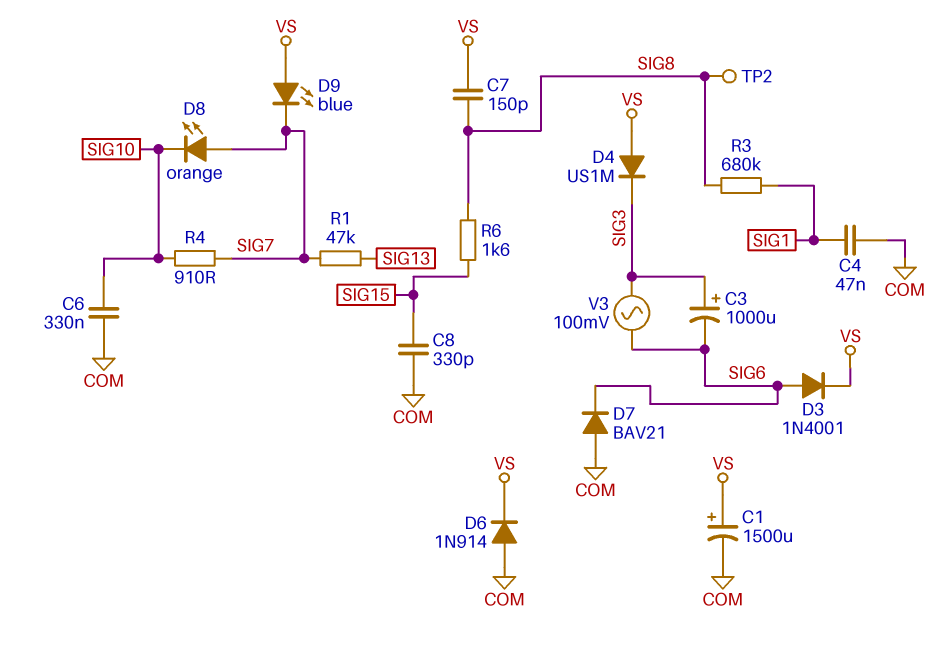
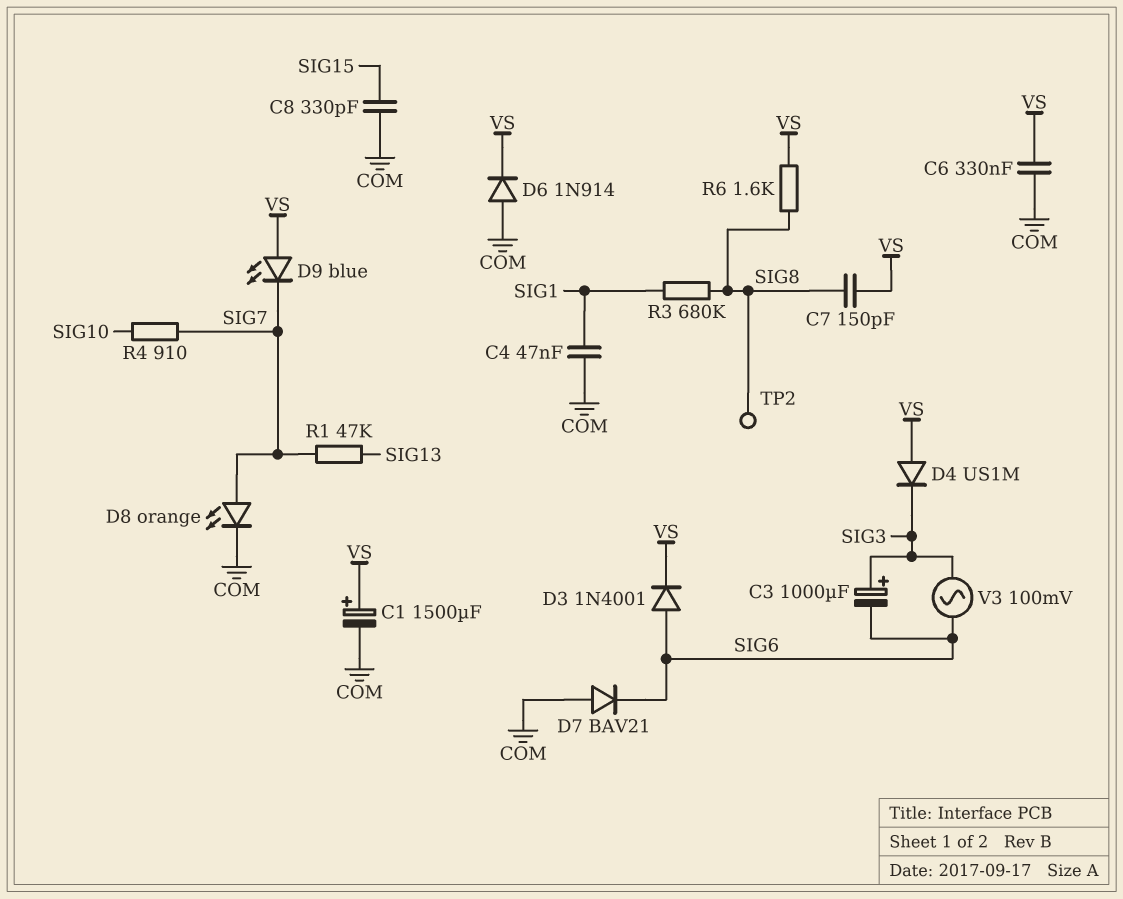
C6: 330nF (COM, SIG10) -> 330nF (COM, VS)
D8: LED orange (A SIG7, K SIG10) -> LED orange (A SIG7, K COM)
R6: 1.6k (SIG8, SIG15) -> 1.6k (SIG8, VS)

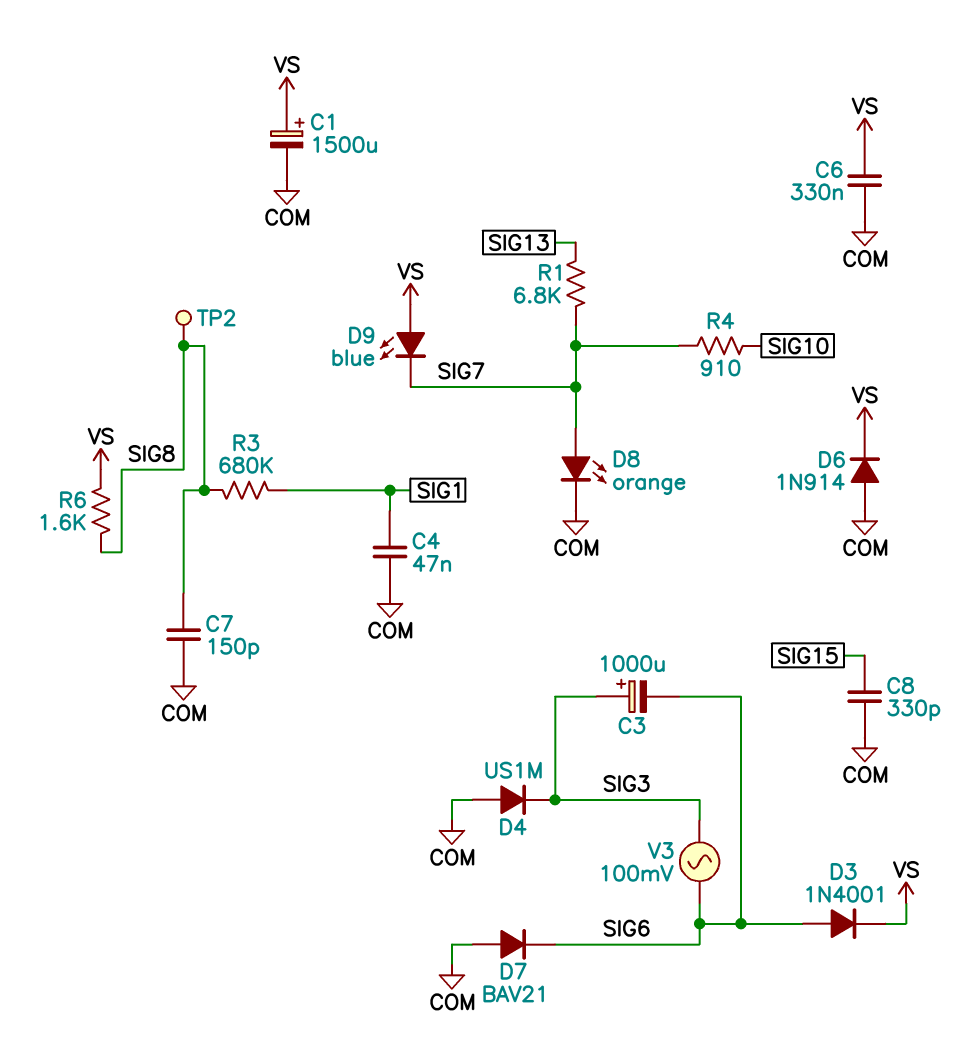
C7: 150pF (SIG8, VS) -> 150pF (COM, SIG8)
D4: diode US1M (A VS, K SIG3) -> diode US1M (A COM, K SIG3)
R1: 47k (SIG7, SIG13) -> 6.8k (SIG7, SIG13)

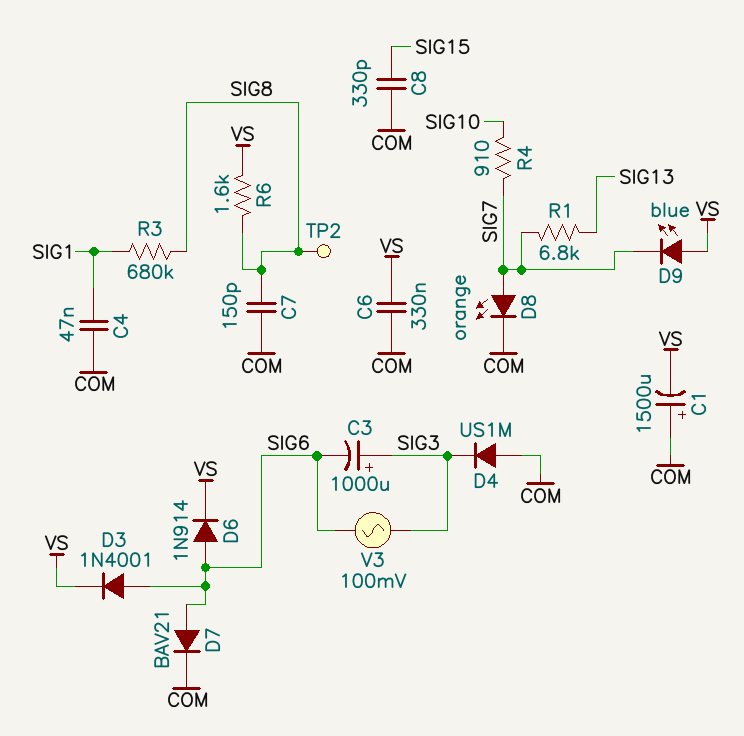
C1: 1500uF (plus VS, minus COM) -> 1500uF (plus COM, minus VS)
D6: diode 1N914 (A COM, K VS) -> diode 1N914 (A SIG6, K VS)
D7: diode BAV21 (A COM, K SIG6) -> diode BAV21 (A SIG6, K COM)

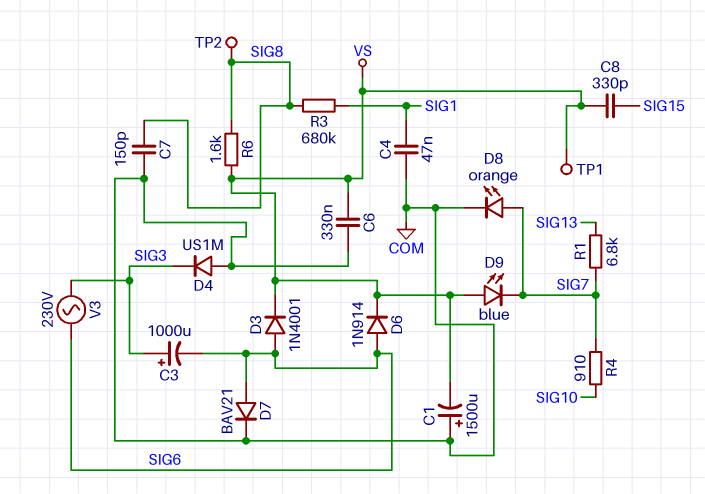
C8: 330pF (COM, SIG15) -> 330pF (SIG15, VS)
TP1: none -> test point (VS)
V3: AC 100mV (SIG3, SIG6) -> AC 230V (SIG3, SIG6)

